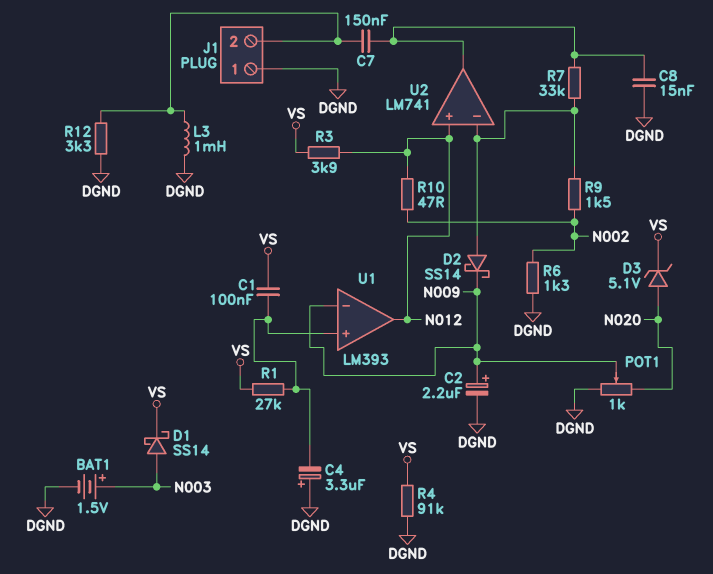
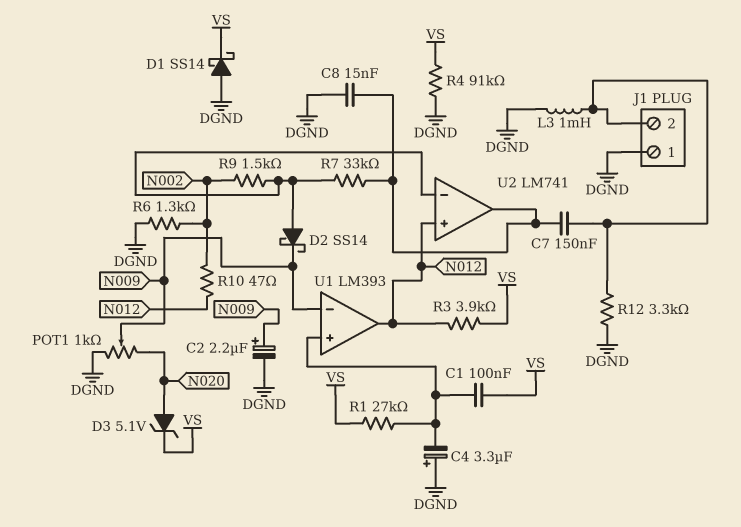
BAT1: 1.5V (plus N003, minus DGND) -> none
D1: schottky SS14 (A N003, K VS) -> schottky SS14 (A DGND, K VS)

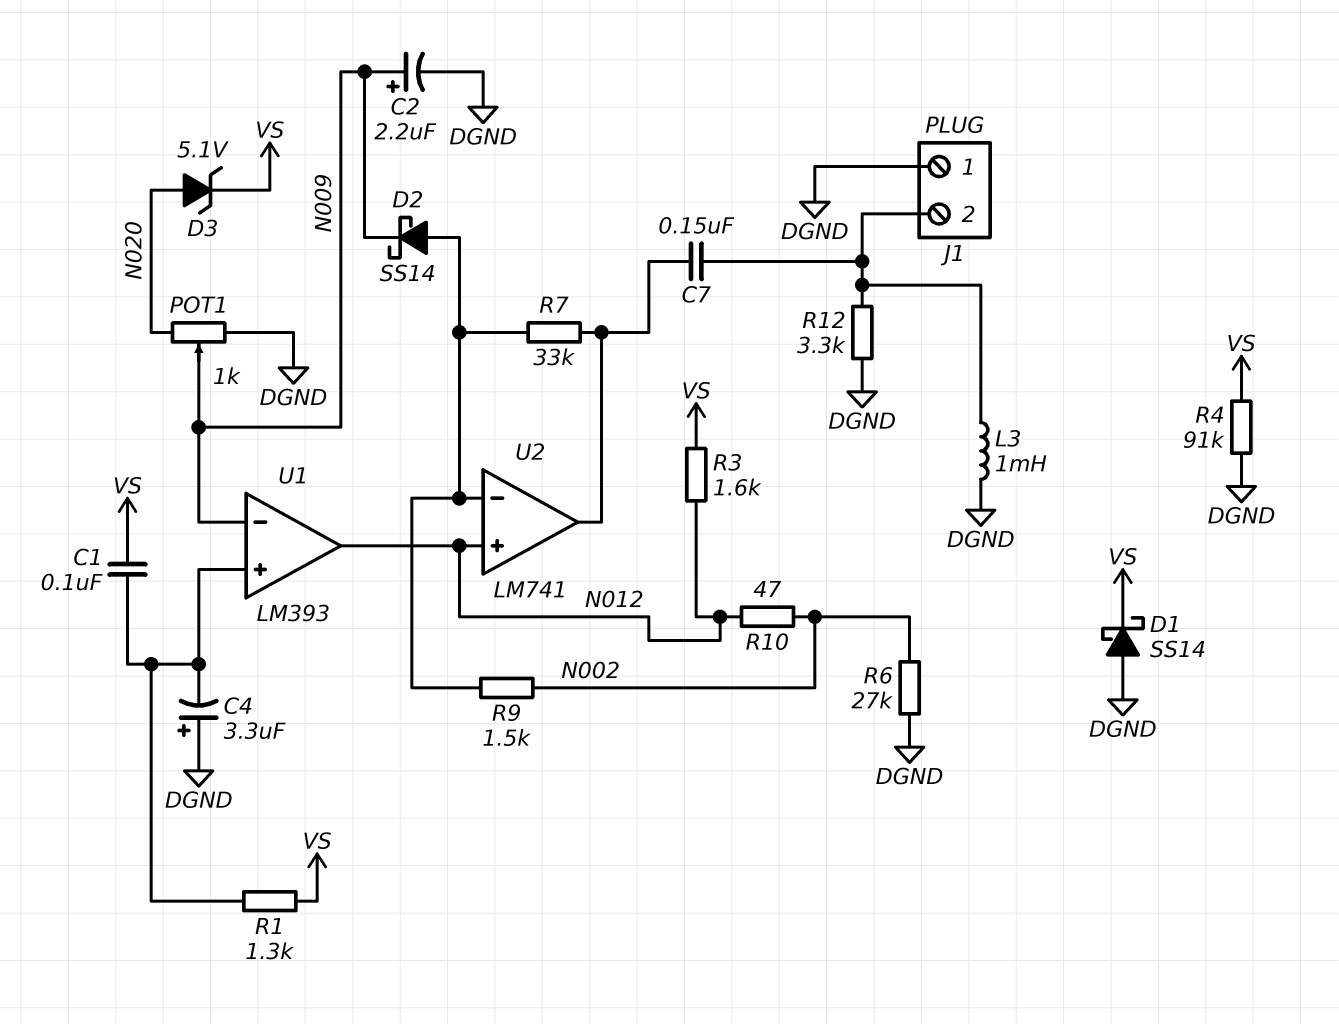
C8: 15nF (DGND, U2/out) -> none
R1: 27k (U1/in+, VS) -> 1.3k (U1/in+, VS)
R3: 3.9k (N012, VS) -> 1.6k (N012, VS)
R6: 1.3k (DGND, N002) -> 27k (DGND, N002)

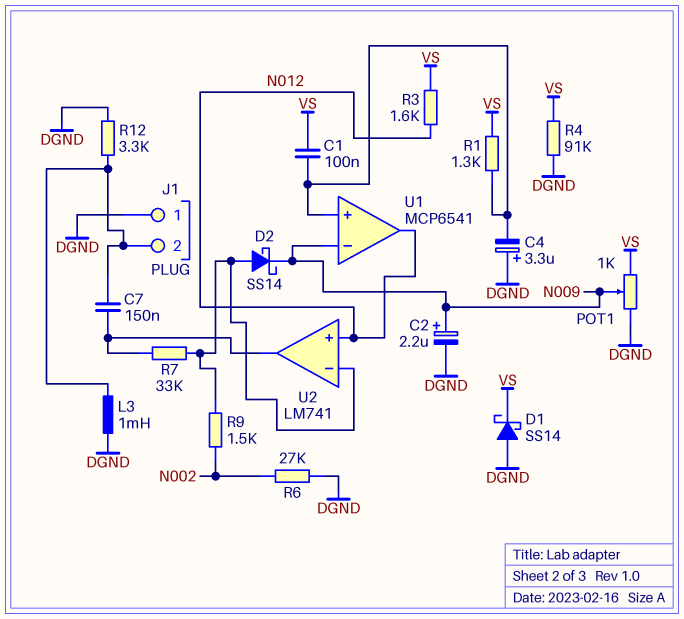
D3: zener 5.1V (A N020, K VS) -> none
POT1: 1k (DGND, N020, wiper N009) -> 1k (DGND, VS, wiper N009)
R10: 47 (N002, N012) -> none
U1: LM393 -> MCP6541

